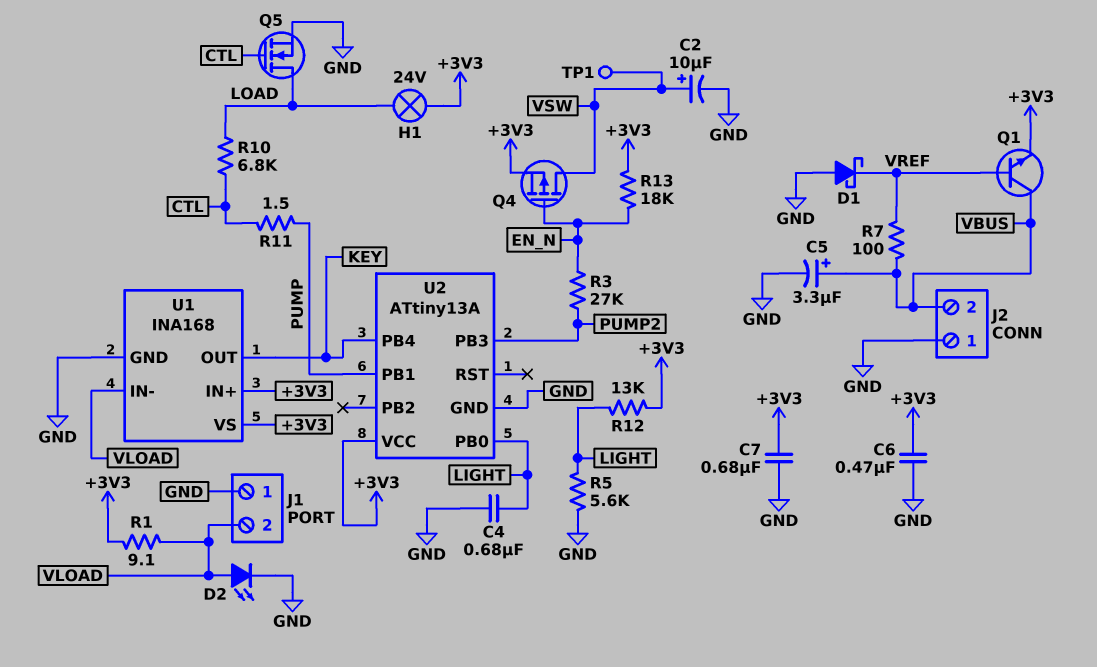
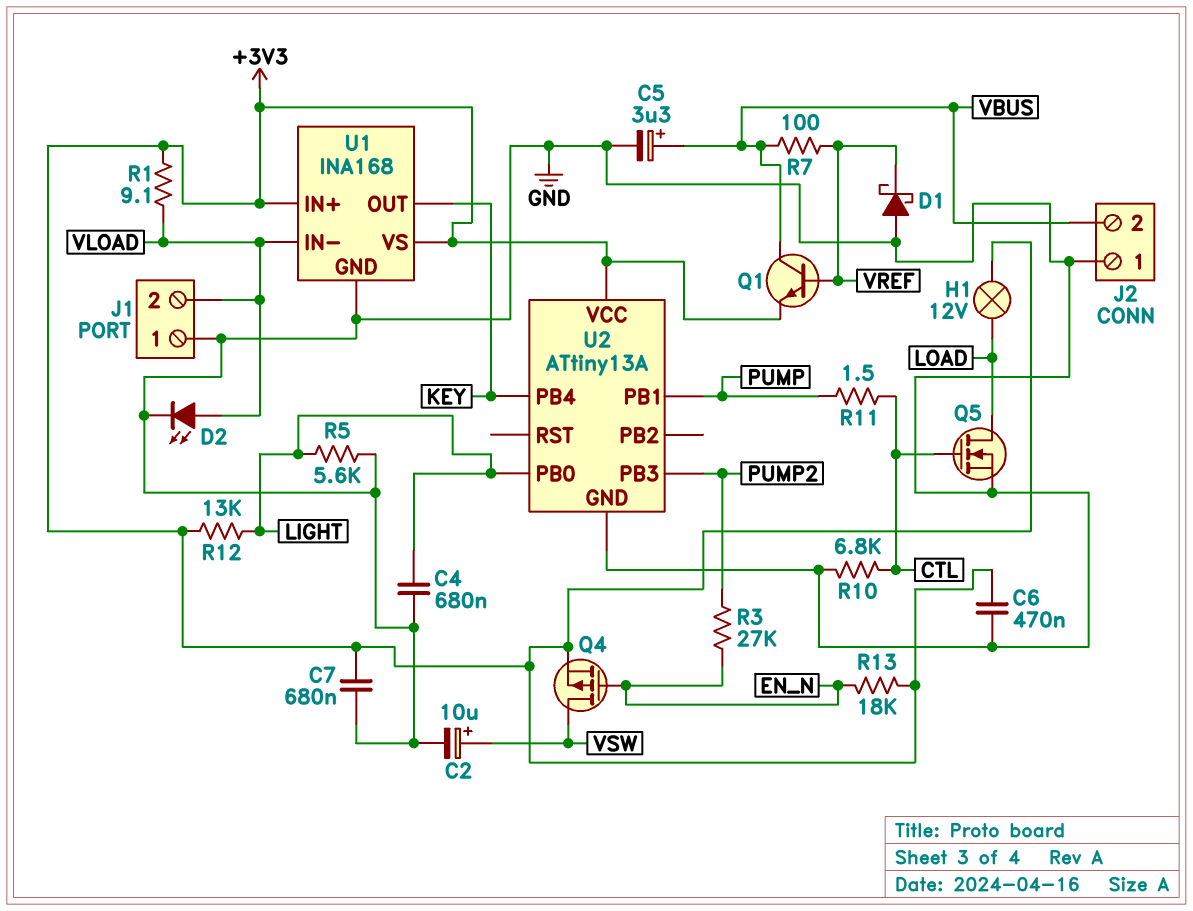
H1: lamp 24V (+3V3, LOAD) -> lamp 12V (+3V3, LOAD)
R10: 6.8k (CTL, LOAD) -> 6.8k (CTL, GND)
TP1: test point (VSW) -> none

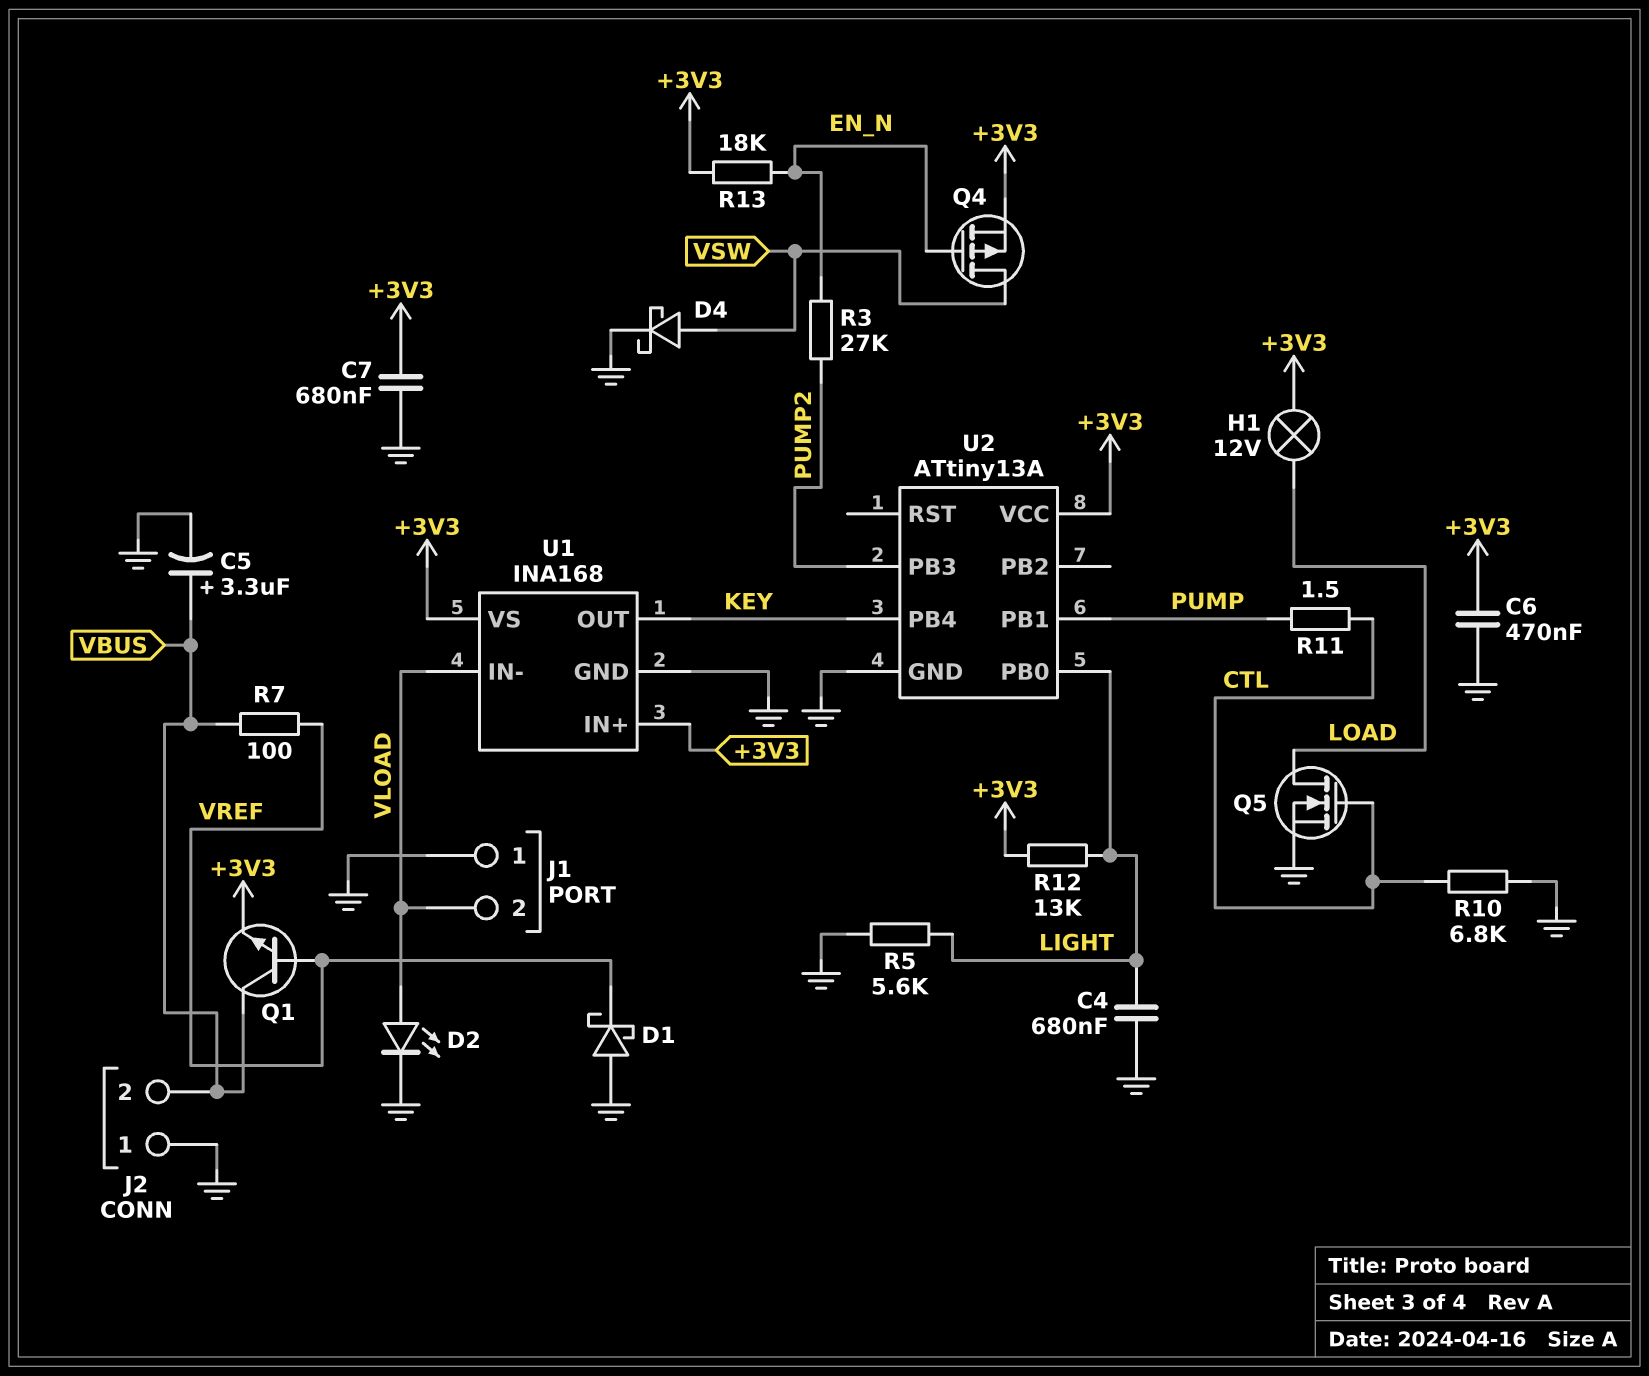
C2: 10uF (plus VSW, minus GND) -> none
D4: none -> schottky (A VSW, K GND)
R1: 9.1 (+3V3, VLOAD) -> none

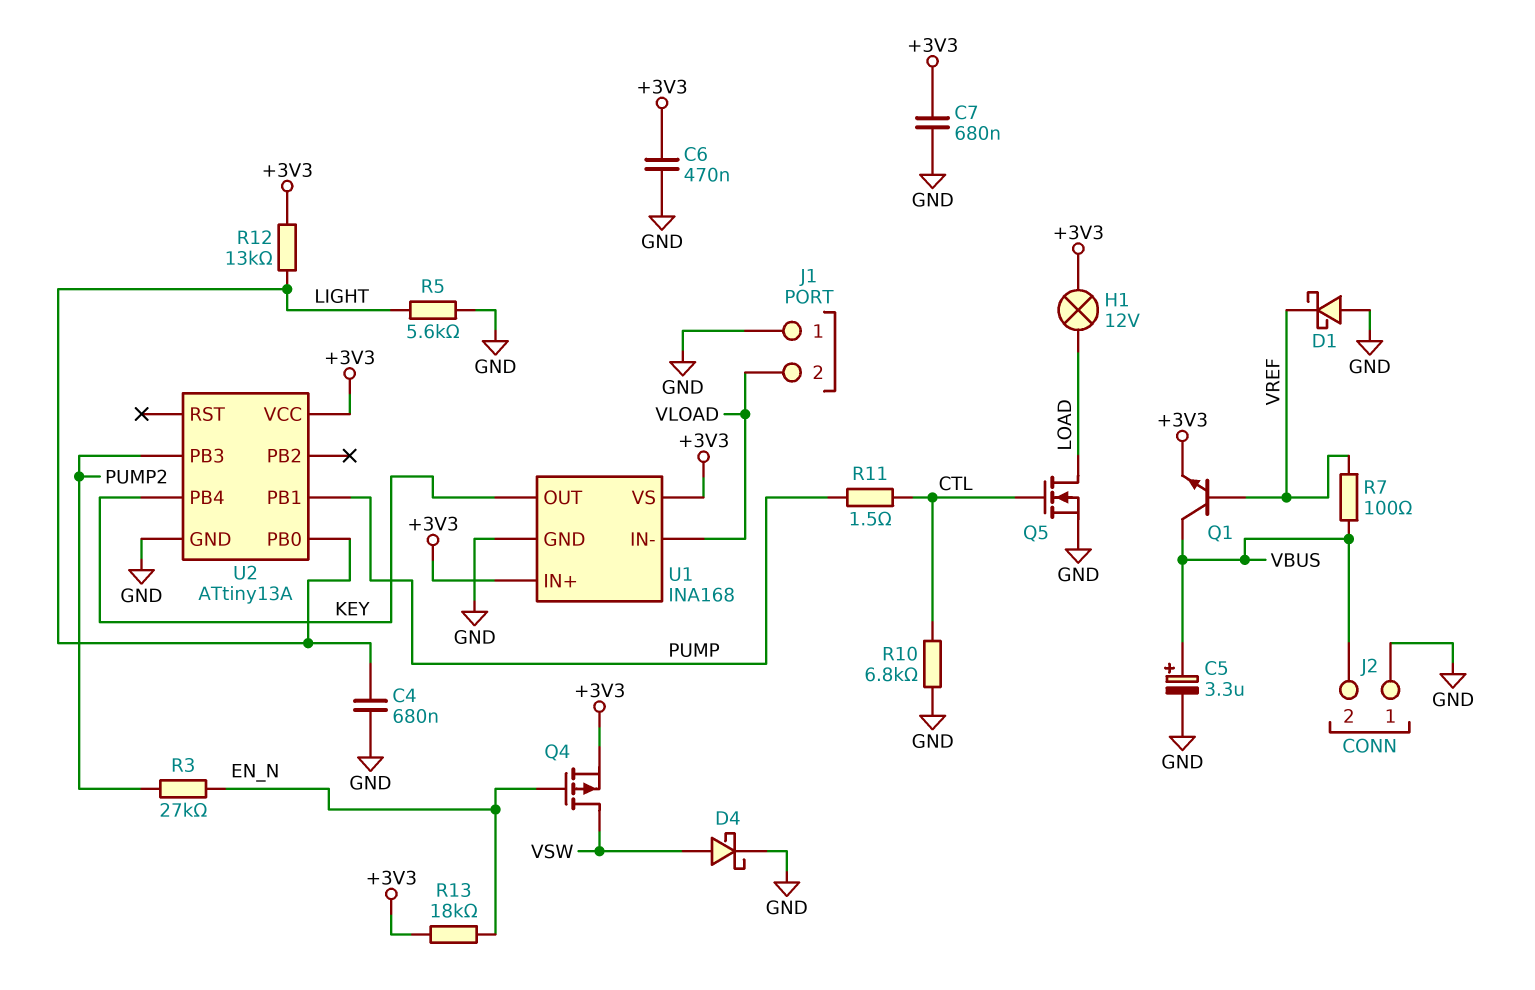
D2: LED (A VLOAD, K GND) -> none

